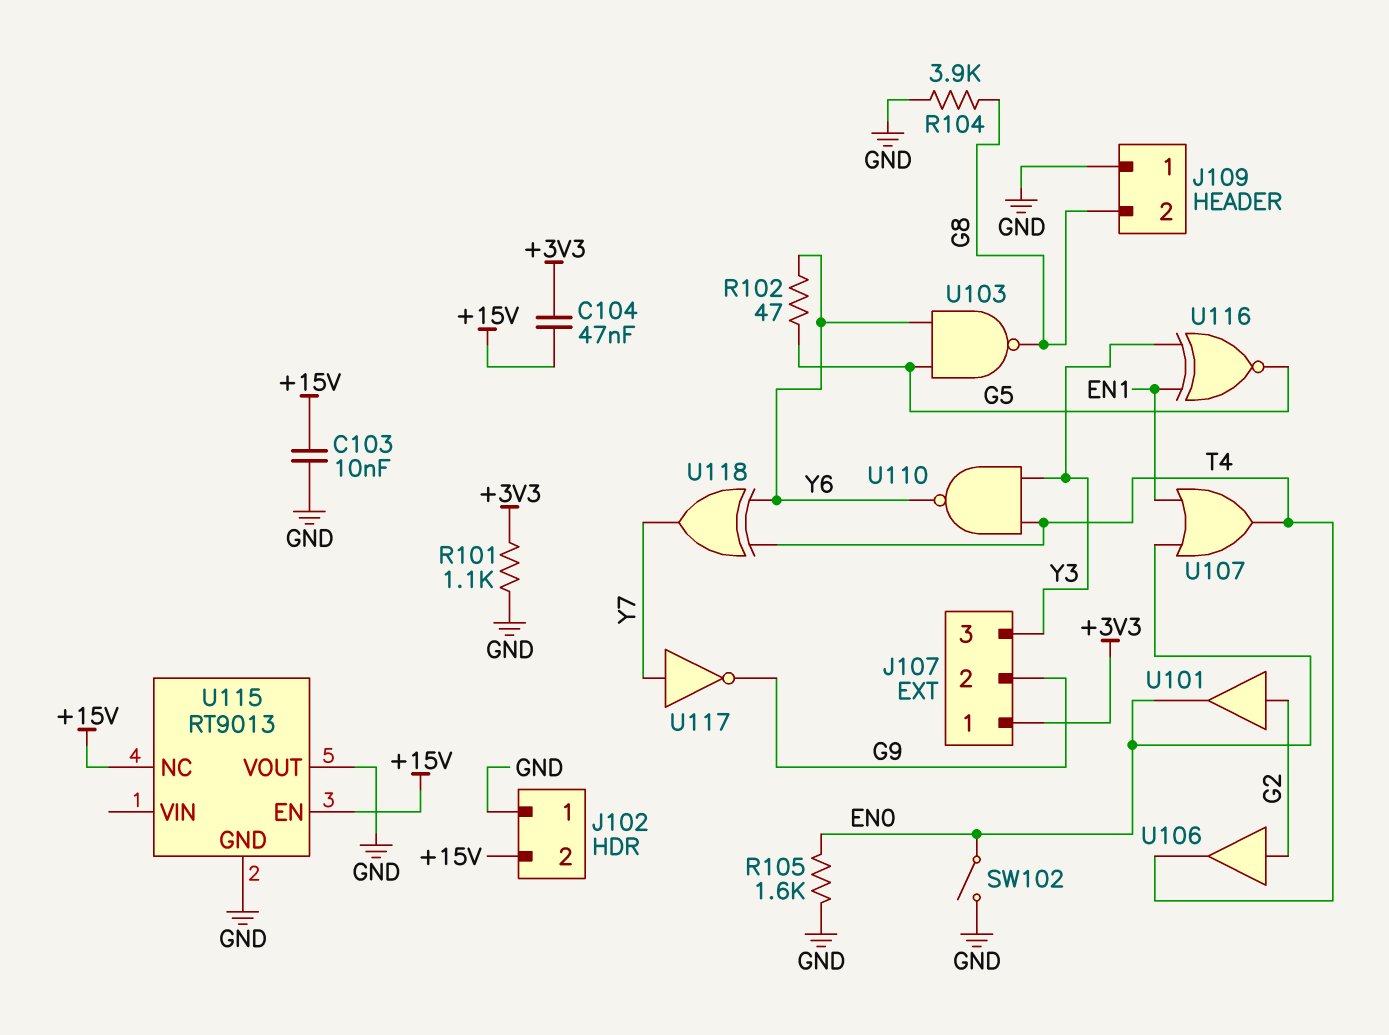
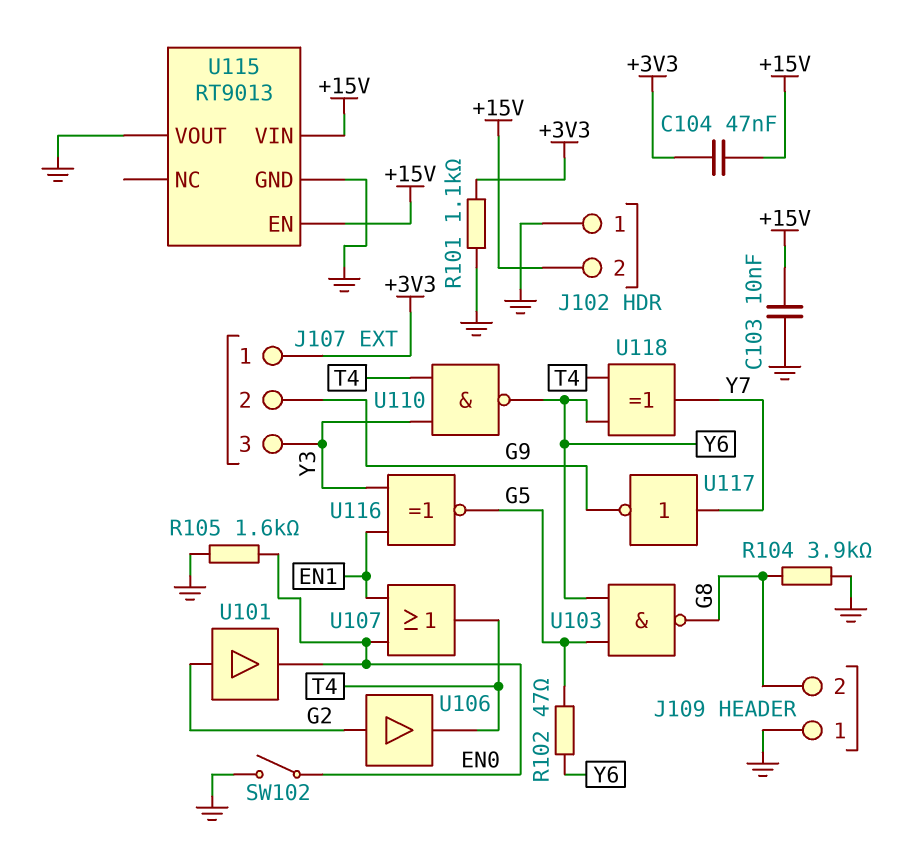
U115 pin NC: +15V -> none
U115 pin VIN: none -> +15V

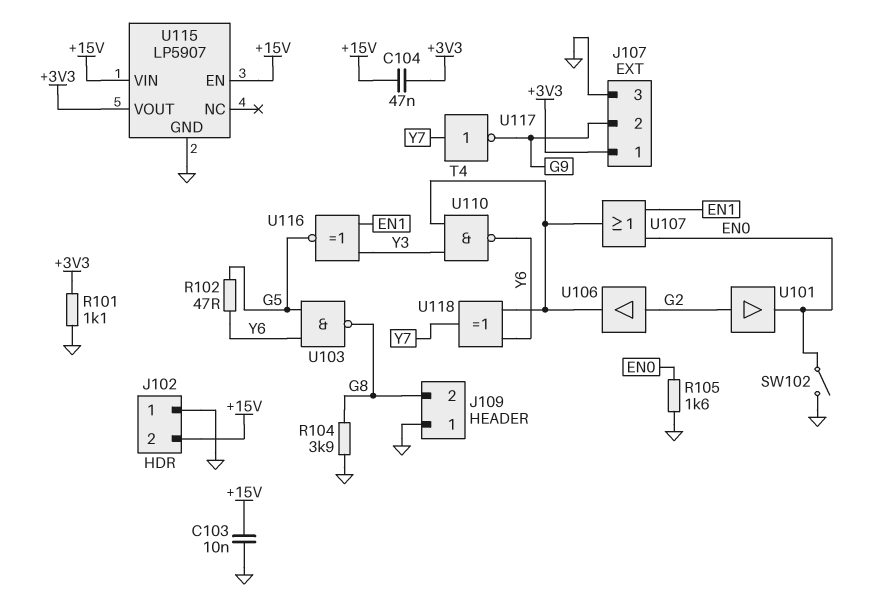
J107 pin 3: Y3 -> GND
U115: RT9013 -> LP5907
U115 pin VOUT: GND -> +3V3

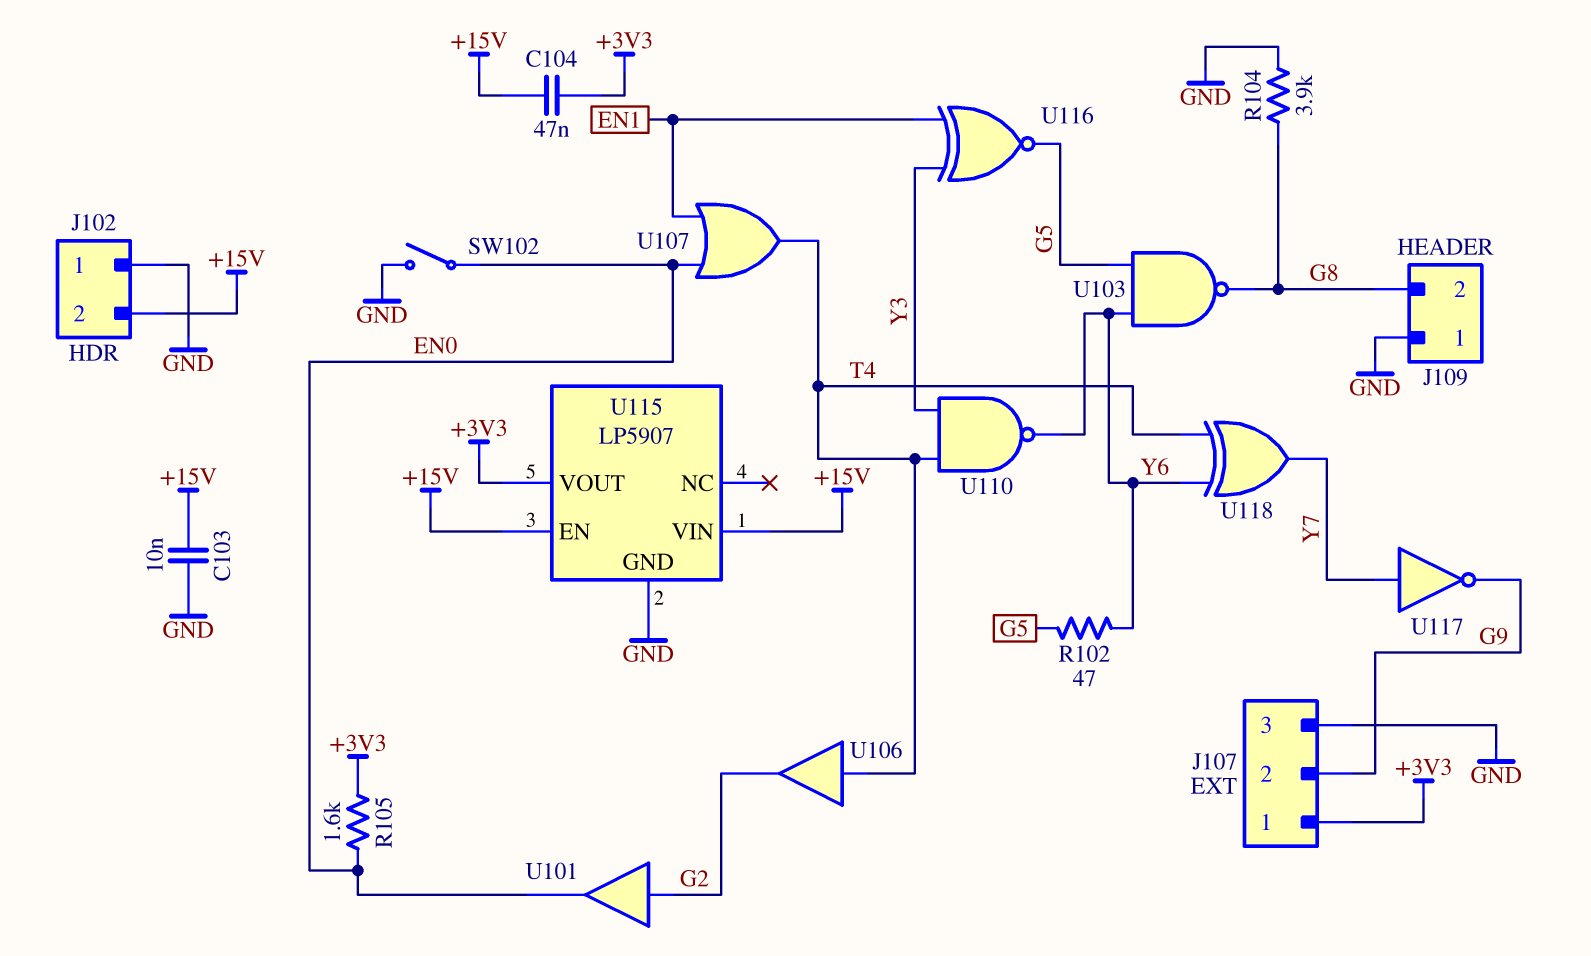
R101: 1.1k (+3V3, GND) -> none
R105: 1.6k (EN0, GND) -> 1.6k (+3V3, EN0)
U106: buffer (in G2, out T4) -> buffer (in T4, out G2)

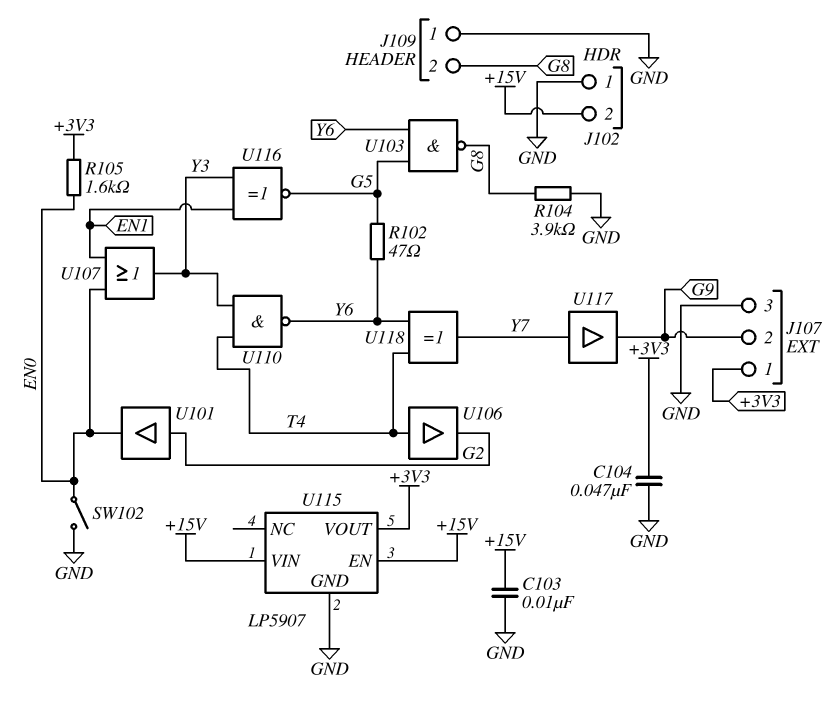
C104: 47nF (+3V3, +15V) -> 47nF (+3V3, GND)
U107: OR (in EN0, in EN1, out T4) -> OR (in EN0, in EN1, out Y3)
U117: NOT (in Y7, out G9) -> buffer (in Y7, out G9)

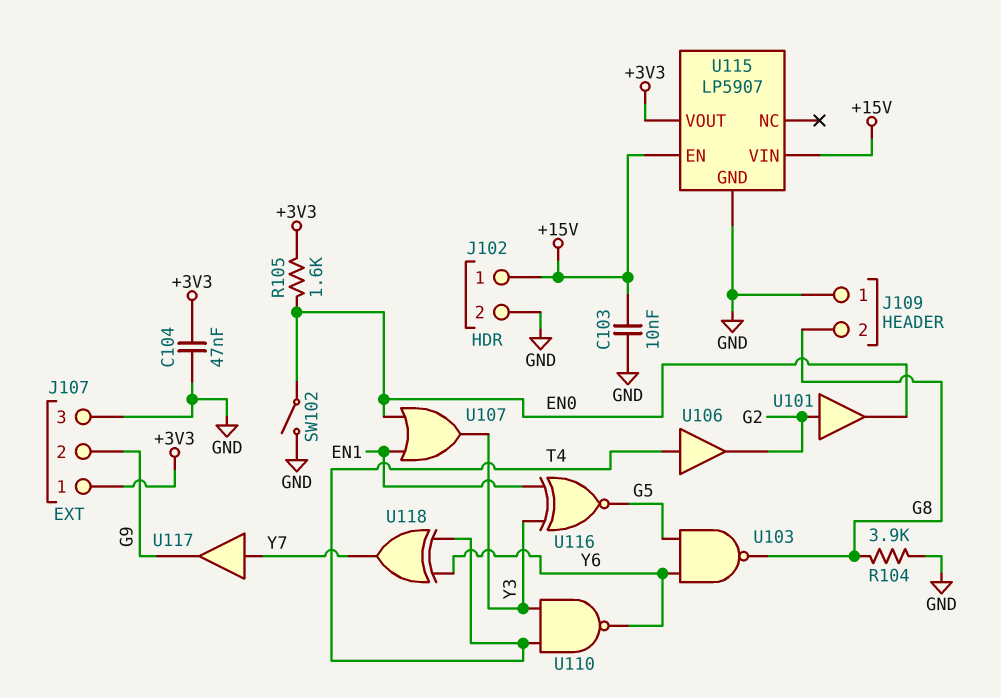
J102 pin 1: GND -> +15V
J102 pin 2: +15V -> GND
R102: 47 (G5, Y6) -> none

